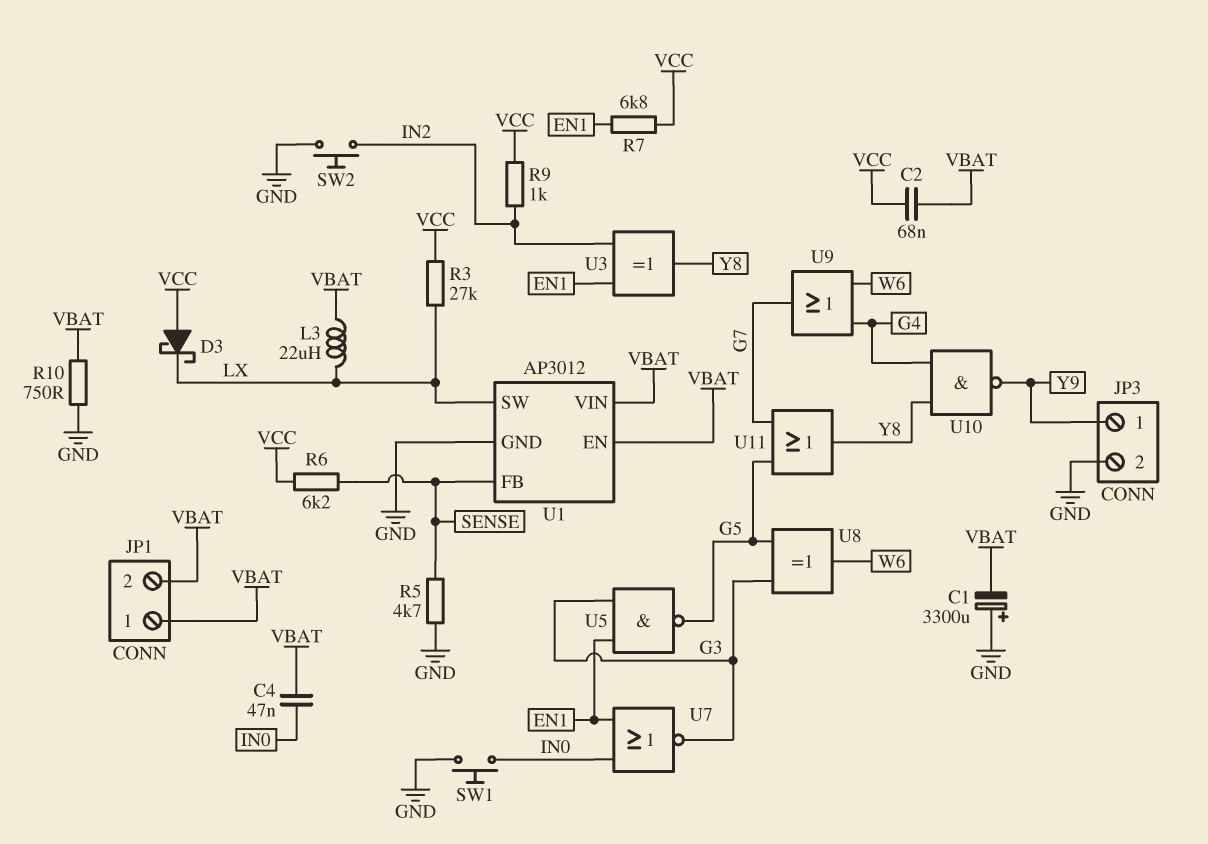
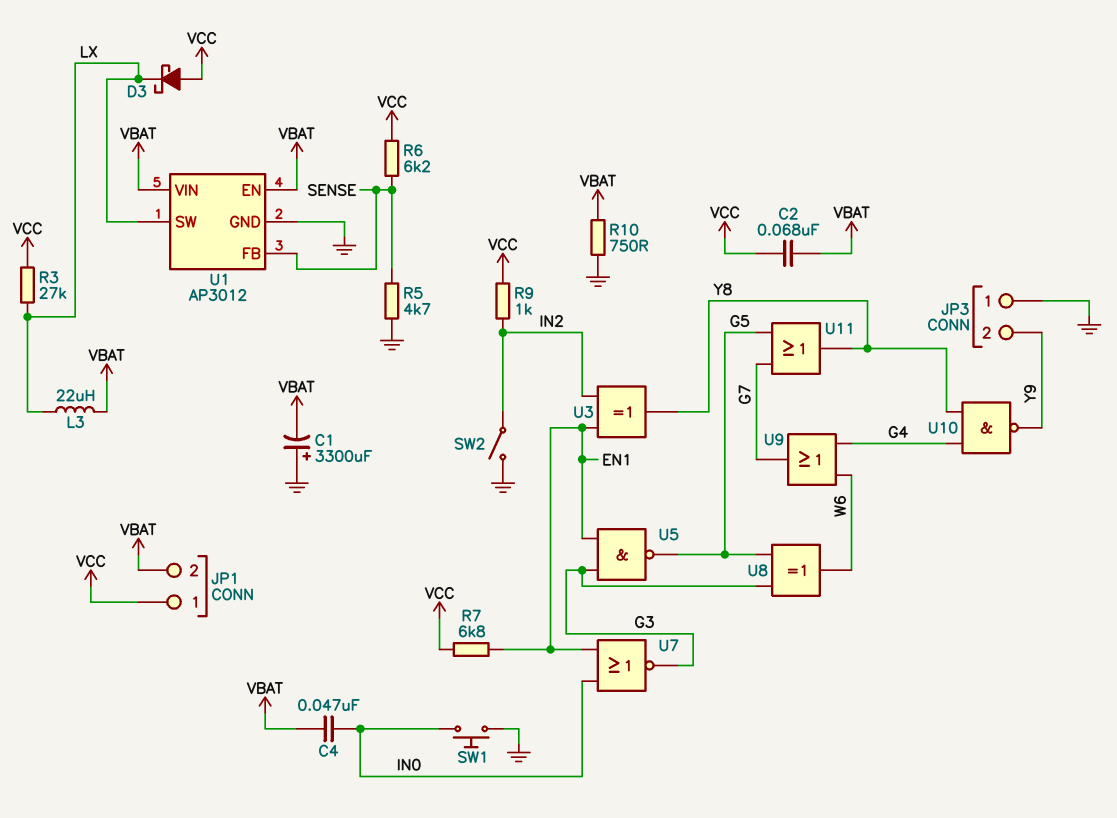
JP1 pin 1: VBAT -> VCC
JP3 pin 1: Y9 -> GND
JP3 pin 2: GND -> Y9
SW2: button (GND, IN2) -> switch (GND, IN2)

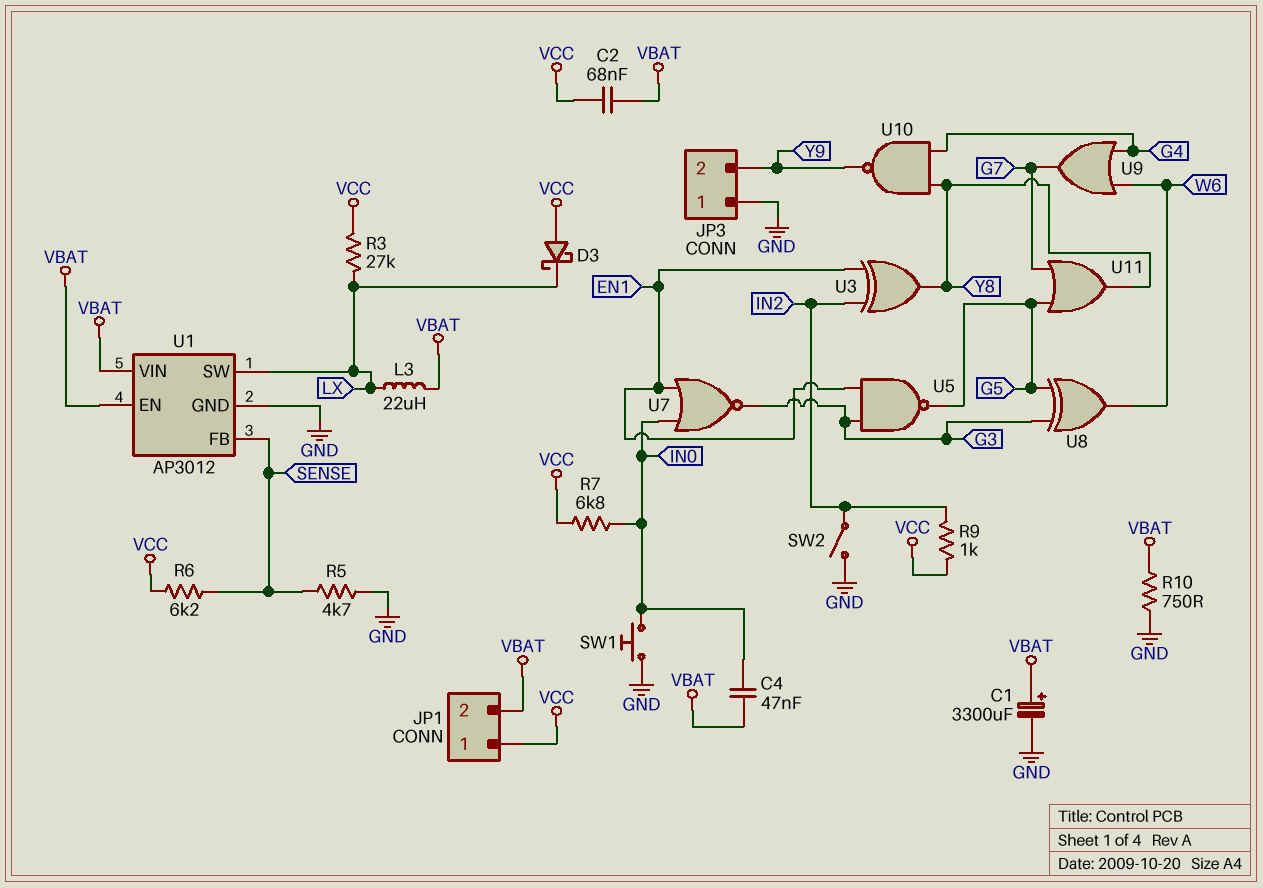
C1: 3300uF (plus GND, minus VBAT) -> 3300uF (plus VBAT, minus GND)
R7: 6.8k (EN1, VCC) -> 6.8k (IN0, VCC)

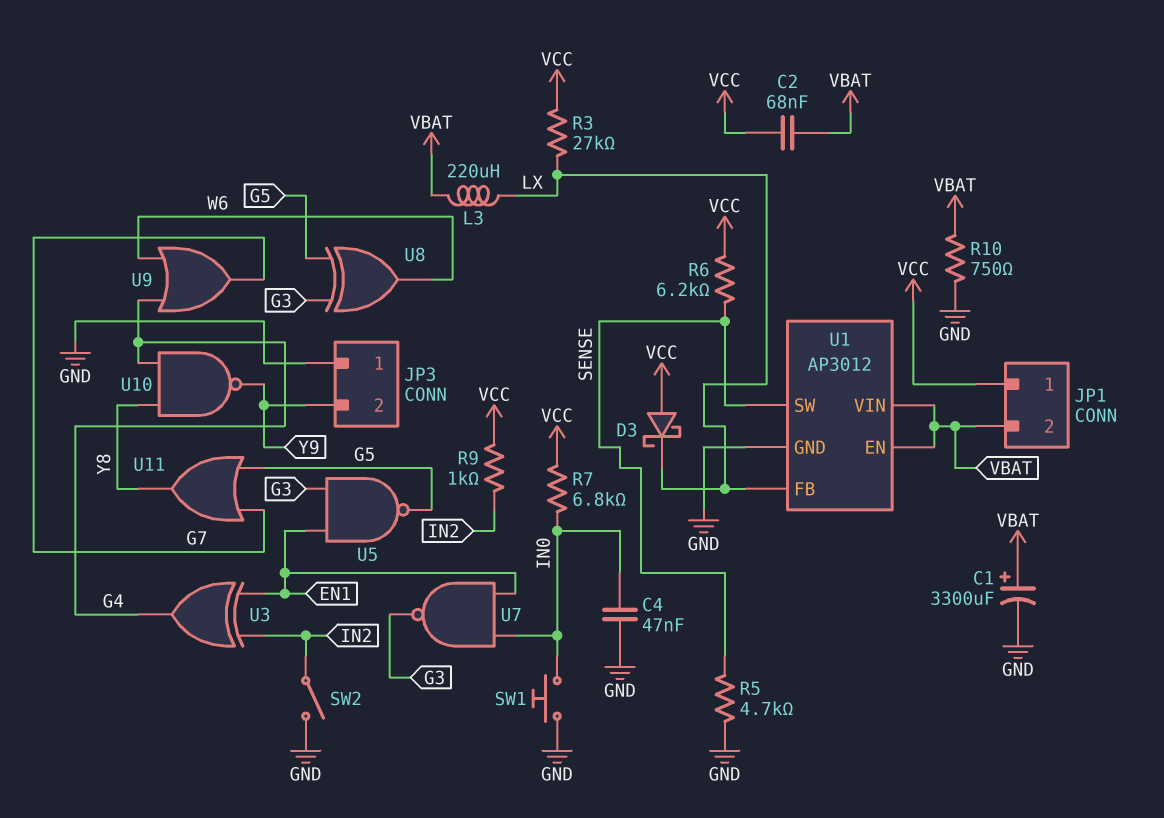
C4: 47nF (IN0, VBAT) -> 47nF (GND, IN0)
L3: 22uH (LX, VBAT) -> 220uH (LX, VBAT)
U1 pin FB: SENSE -> LX
U1 pin SW: LX -> SENSE
U3: XOR (in EN1, in IN2, out Y8) -> XOR (in EN1, in IN2, out G4)
U7: NOR (in EN1, in IN0, out G3) -> NAND (in EN1, in IN0, out G3)

